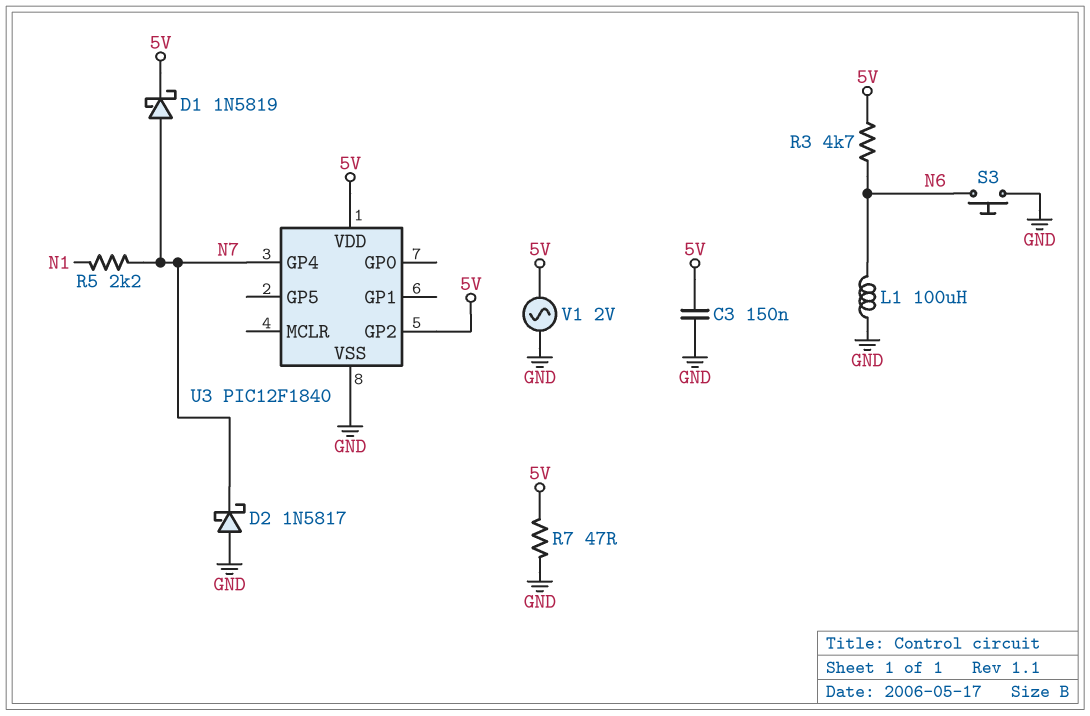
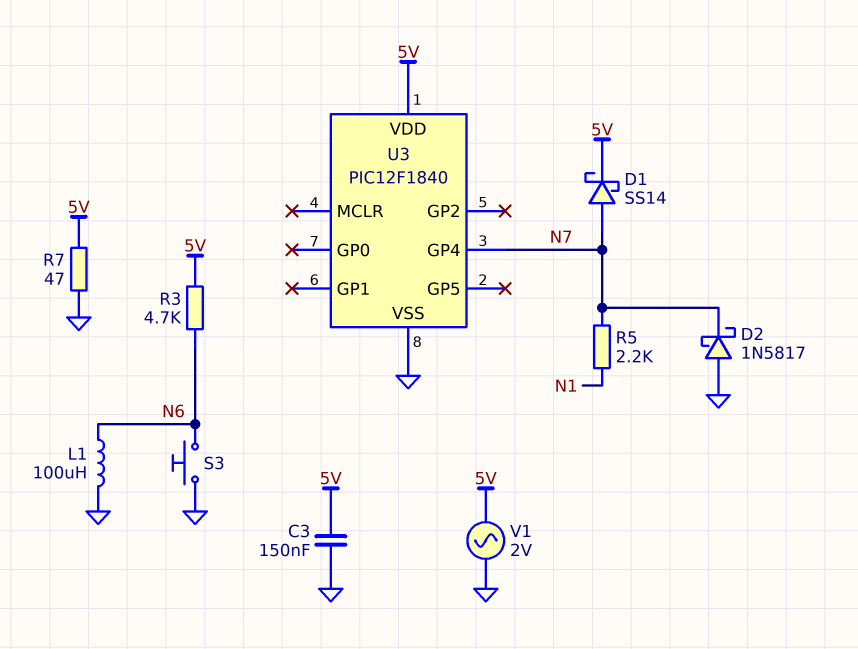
D1: schottky 1N5819 (A N7, K 5V) -> schottky SS14 (A N7, K 5V)
U3 pin GP2: 5V -> none

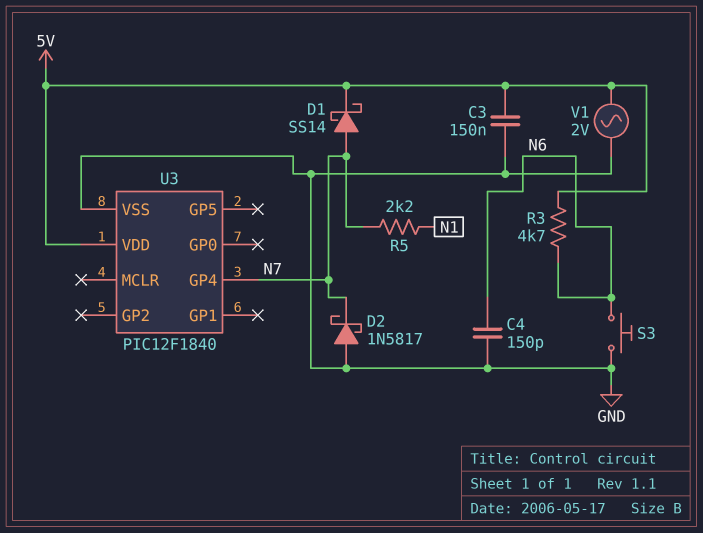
C4: none -> 150pF (GND, N6)
L1: 100uH (GND, N6) -> none
R7: 47 (5V, GND) -> none

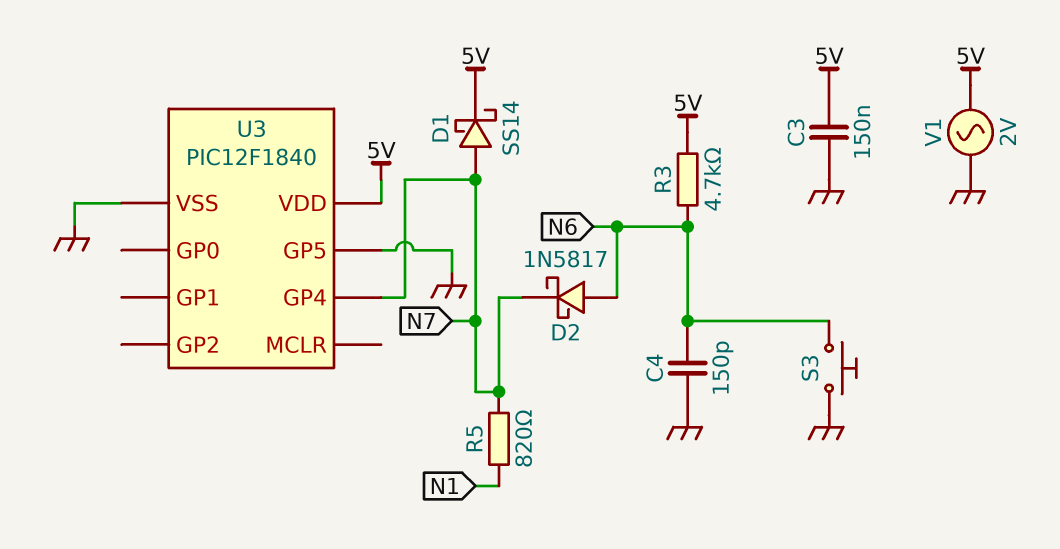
D2: schottky 1N5817 (A GND, K N7) -> schottky 1N5817 (A N6, K N7)
R5: 2.2k (N1, N7) -> 820 (N1, N7)
U3 pin GP5: none -> GND

